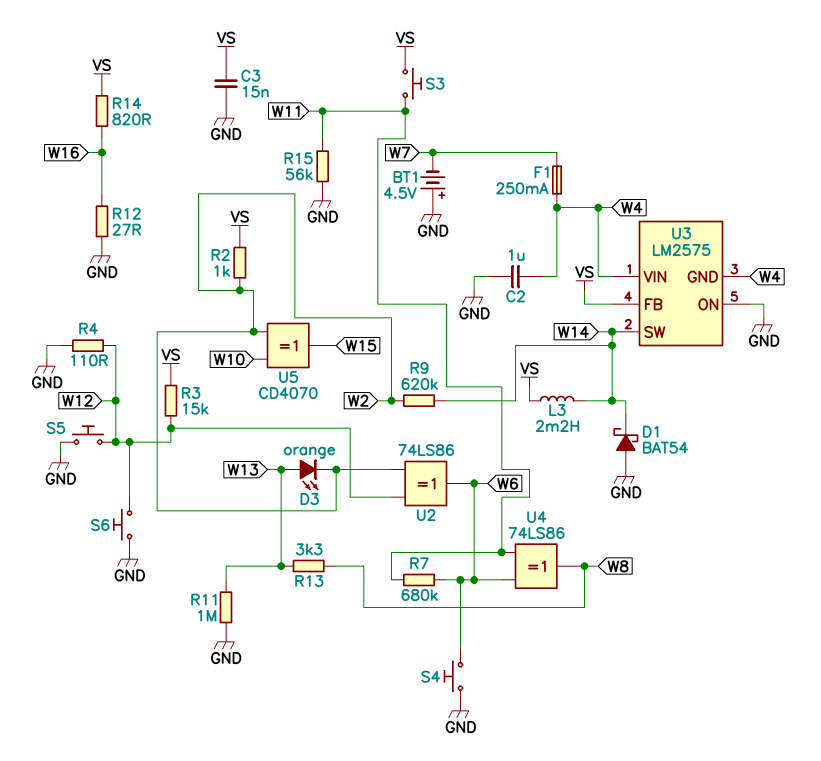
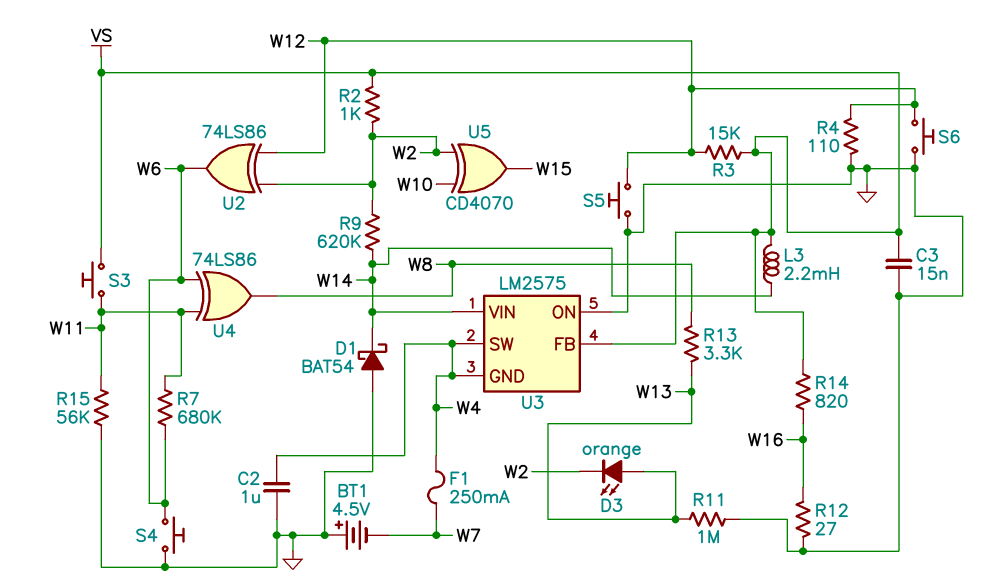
U3 pin SW: W14 -> W4
U3 pin VIN: W4 -> W14

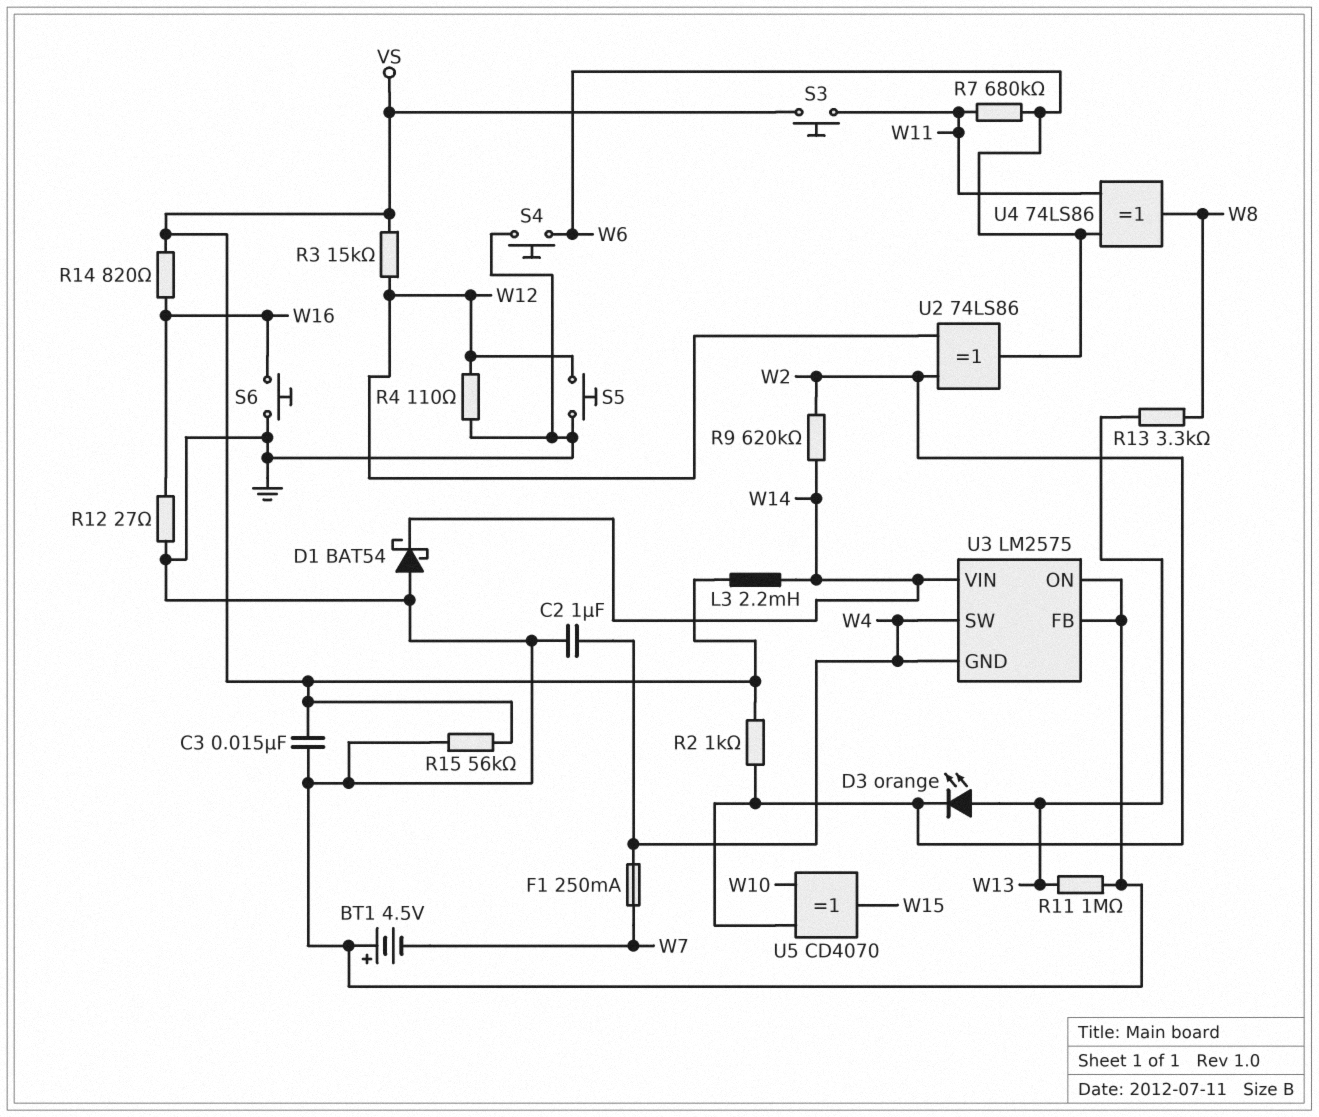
R15: 56k (GND, W11) -> 56k (GND, VS)
S6: button (GND, W12) -> button (GND, W16)
U3 pin FB: VS -> GND

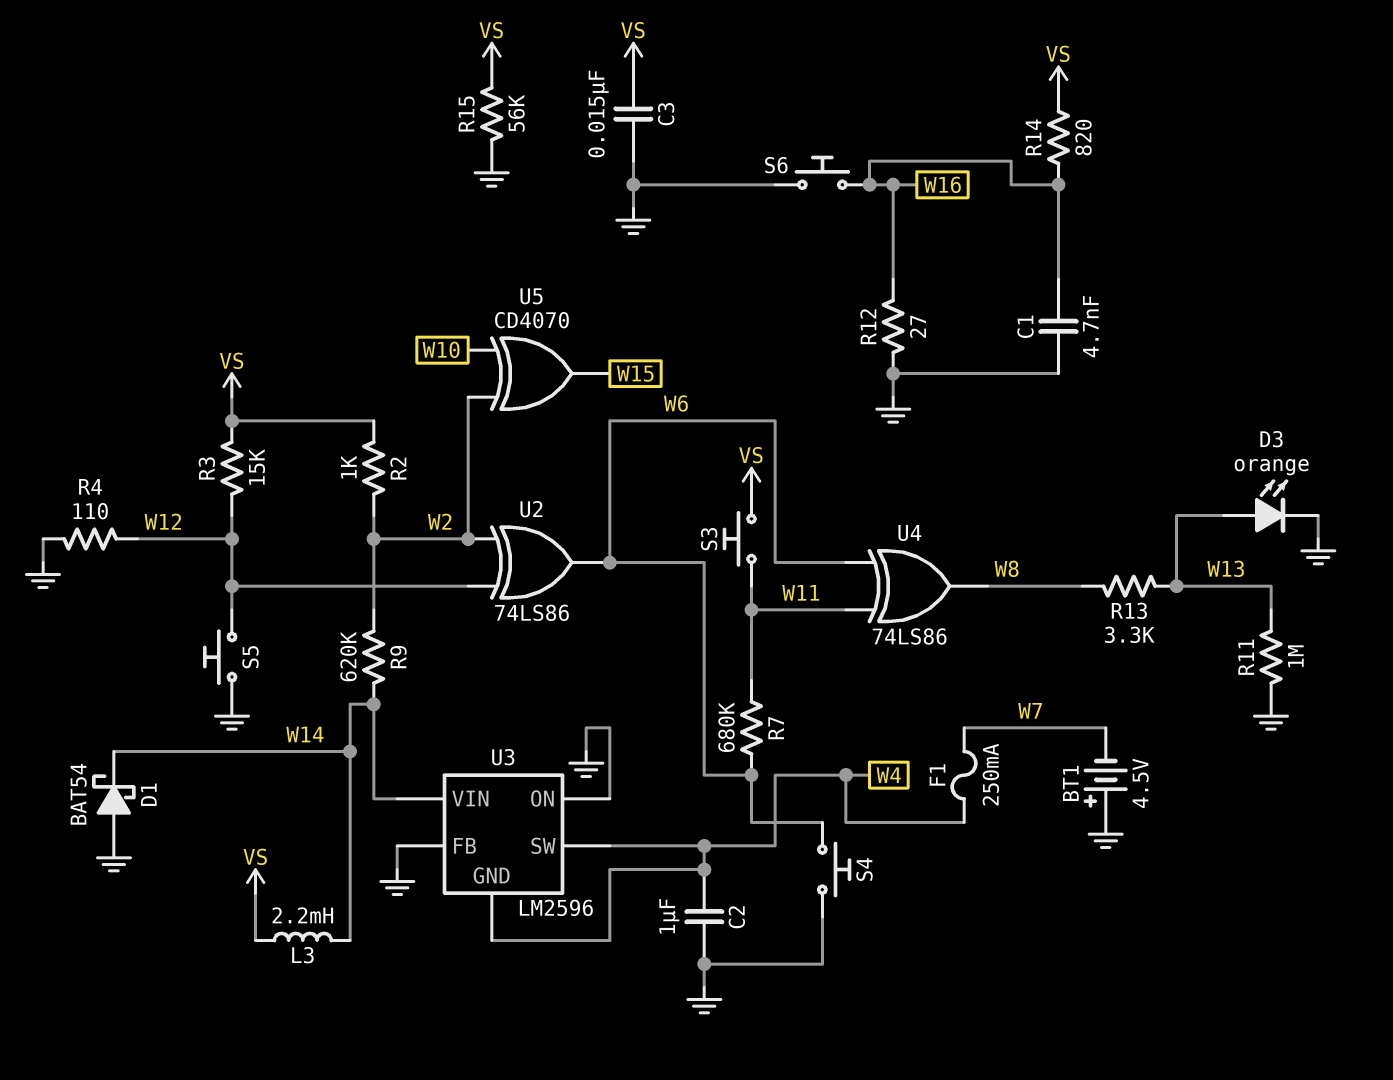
C1: none -> 4.7nF (GND, W16)
D3: LED orange (A W13, K W2) -> LED orange (A W13, K GND)
U3: LM2575 -> LM2596

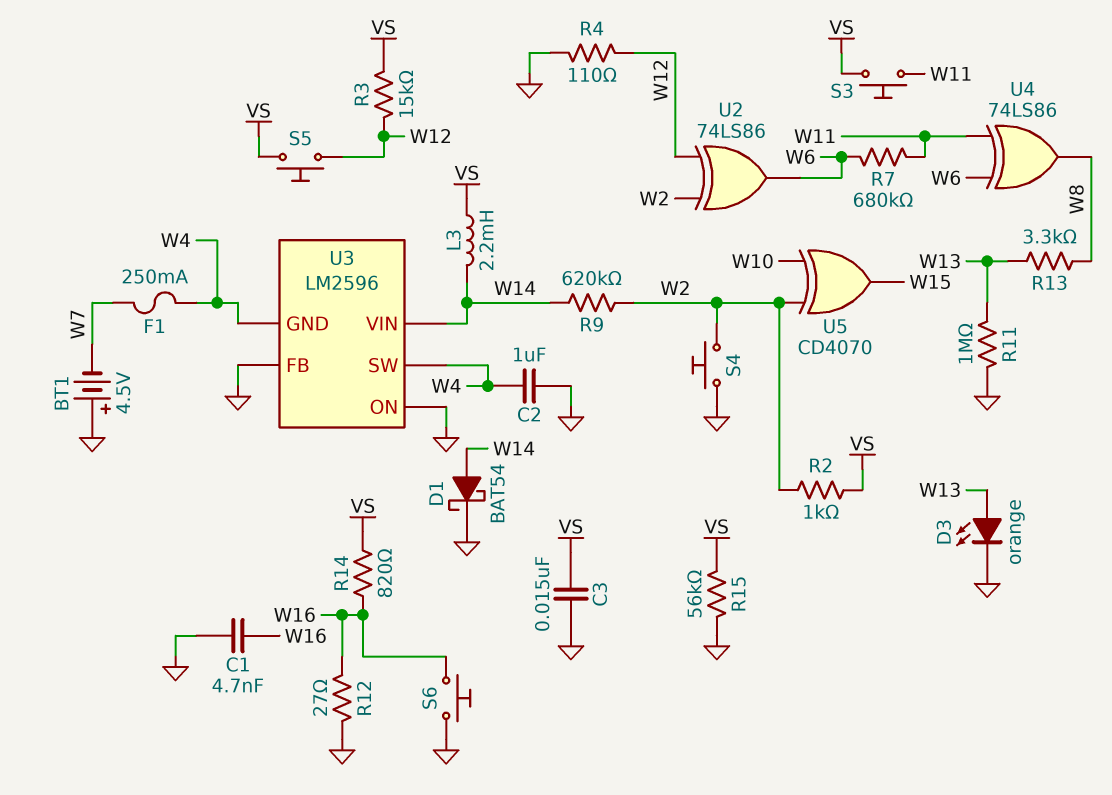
D1: schottky BAT54 (A GND, K W14) -> schottky BAT54 (A W14, K GND)
S4: button (GND, W6) -> button (GND, W2)
S5: button (GND, W12) -> button (VS, W12)

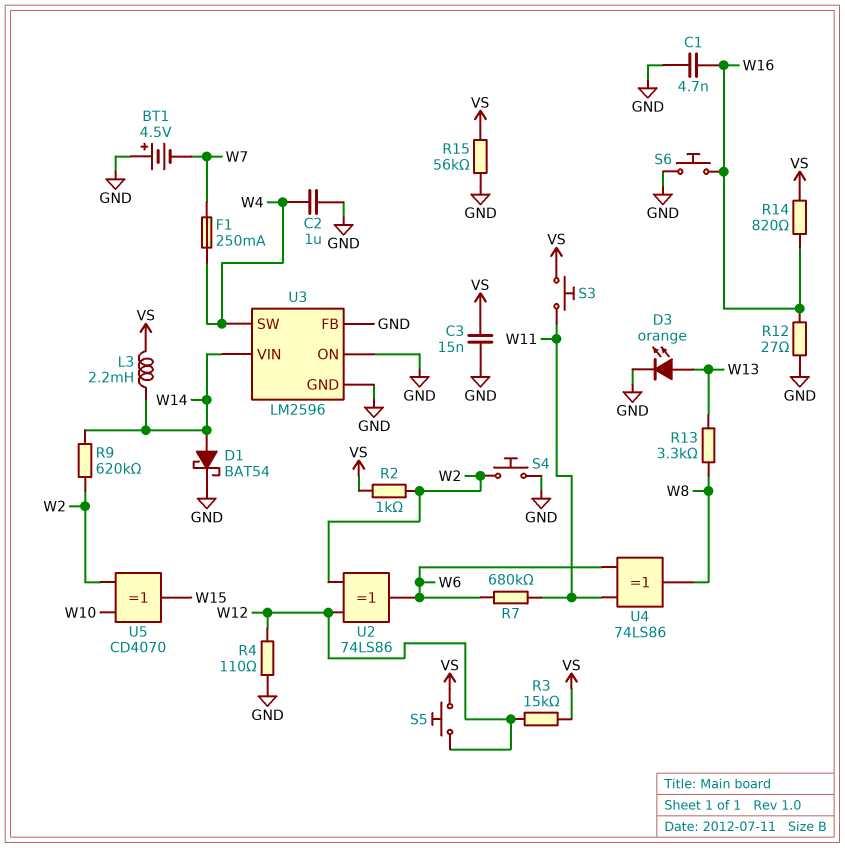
R11: 1M (GND, W13) -> none
U3 pin GND: W4 -> GND

